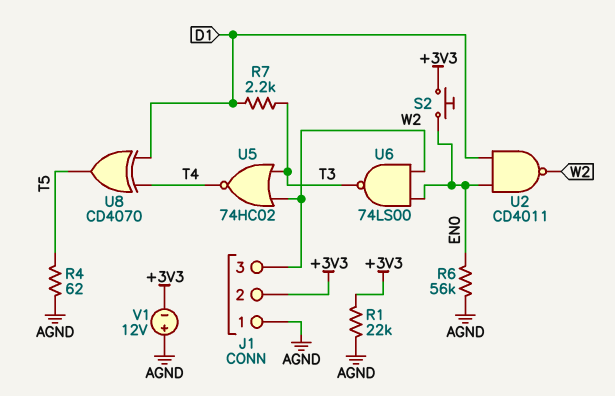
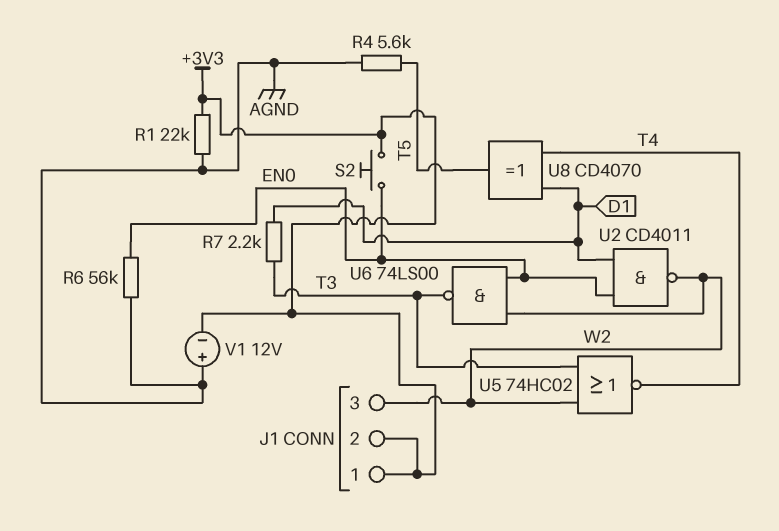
J1 pin 1: AGND -> +3V3
R4: 62 (AGND, T5) -> 5.6k (AGND, T5)

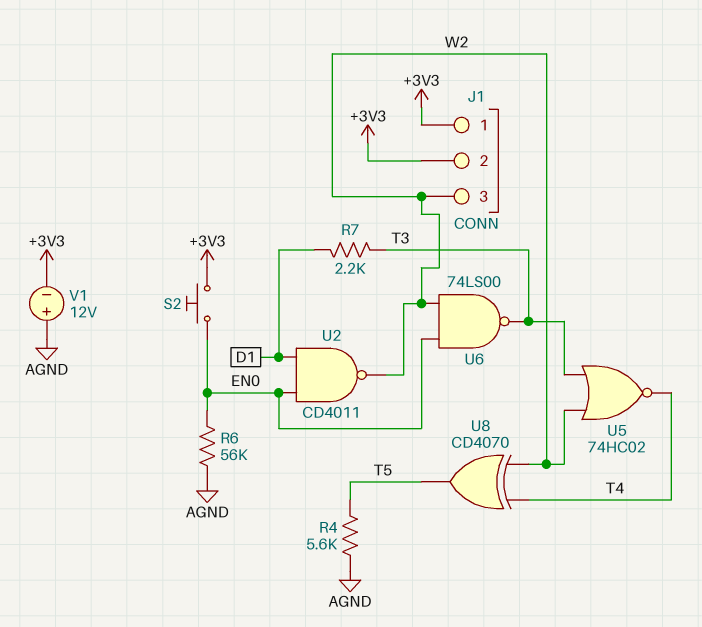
R1: 22k (+3V3, AGND) -> none
U8: XOR CD4070 (in D1, in T4, out T5) -> XOR CD4070 (in T4, in W2, out T5)

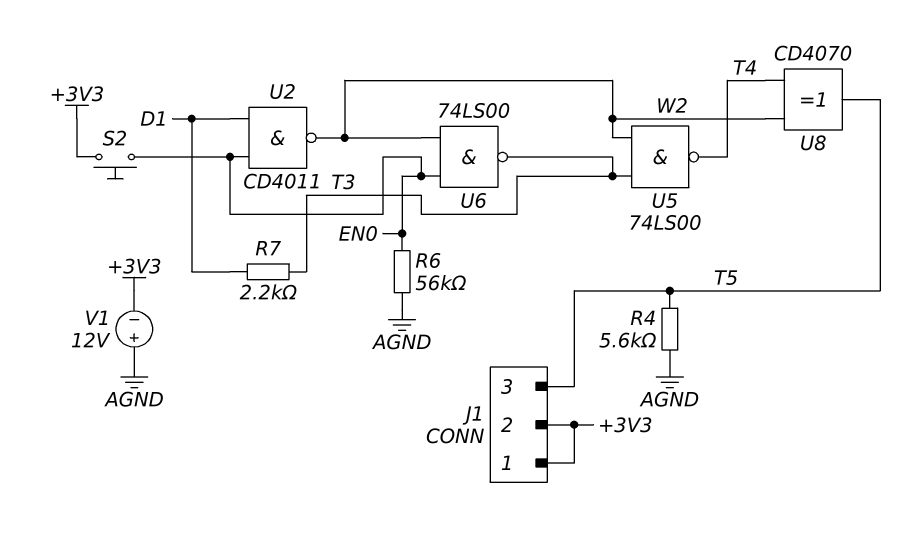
J1 pin 3: W2 -> T5
U5: NOR 74HC02 (in T3, in W2, out T4) -> NAND 74LS00 (in T3, in W2, out T4)

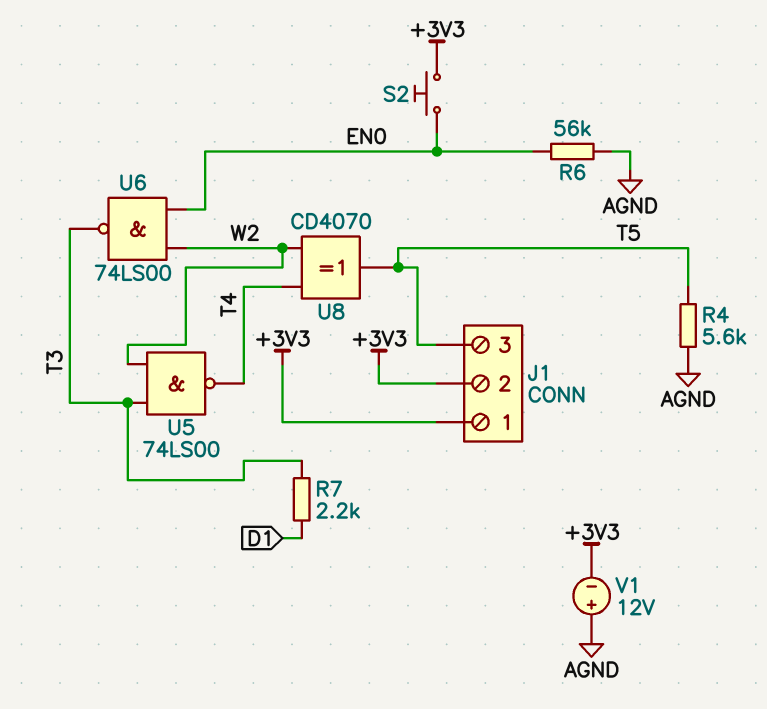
U2: NAND CD4011 (in D1, in EN0, out W2) -> none

